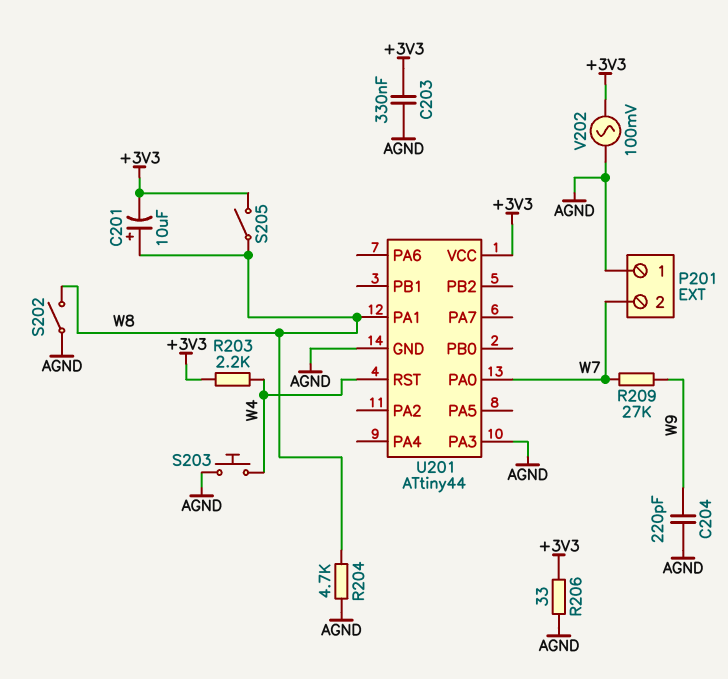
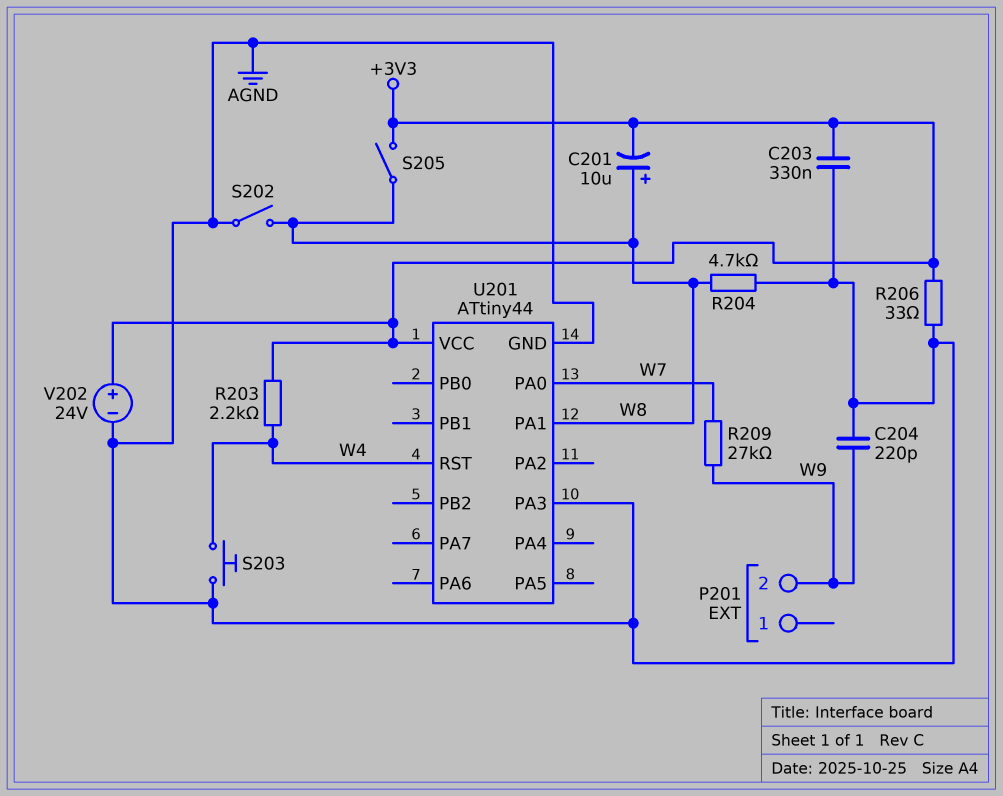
P201 pin 1: AGND -> none
P201 pin 2: W7 -> W9
V202: AC 100mV (+3V3, AGND) -> 24V (plus +3V3, minus AGND)

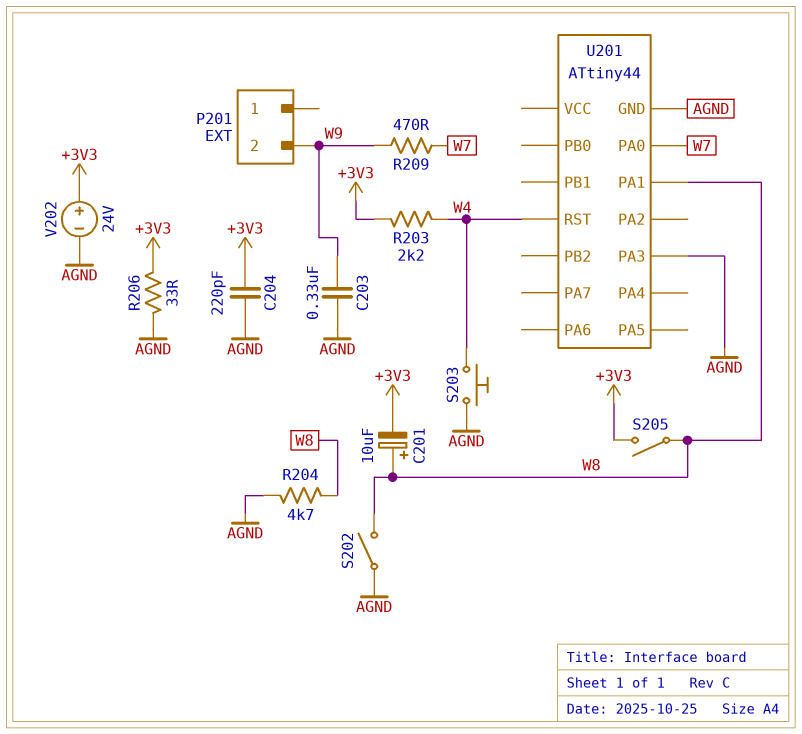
C203: 330nF (+3V3, AGND) -> 330nF (AGND, W9)
C204: 220pF (AGND, W9) -> 220pF (+3V3, AGND)
R209: 27k (W7, W9) -> 470 (W7, W9)
U201 pin VCC: +3V3 -> none

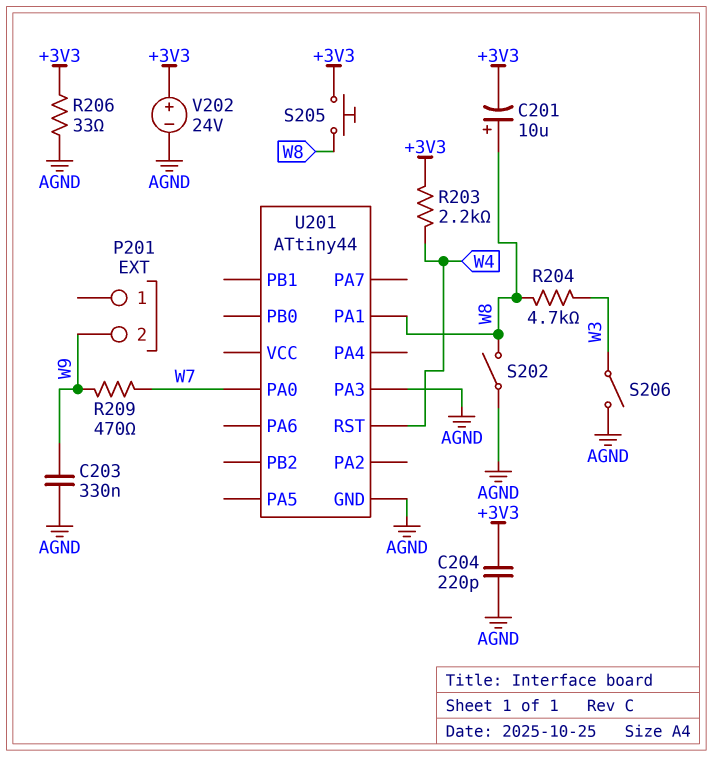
R204: 4.7k (AGND, W8) -> 4.7k (W3, W8)
S203: button (AGND, W4) -> none
S205: switch (+3V3, W8) -> button (+3V3, W8)
S206: none -> switch (AGND, W3)

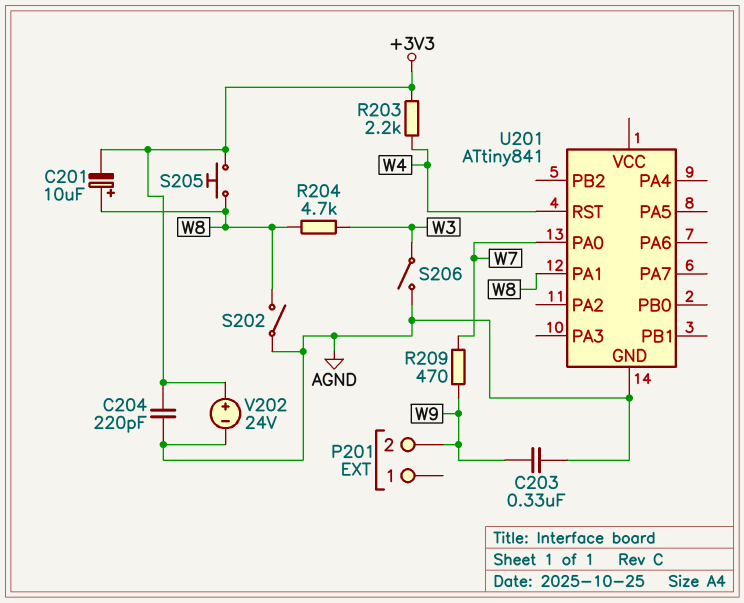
R206: 33 (+3V3, AGND) -> none
U201: ATtiny44 -> ATtiny841
U201 pin PA3: AGND -> none

